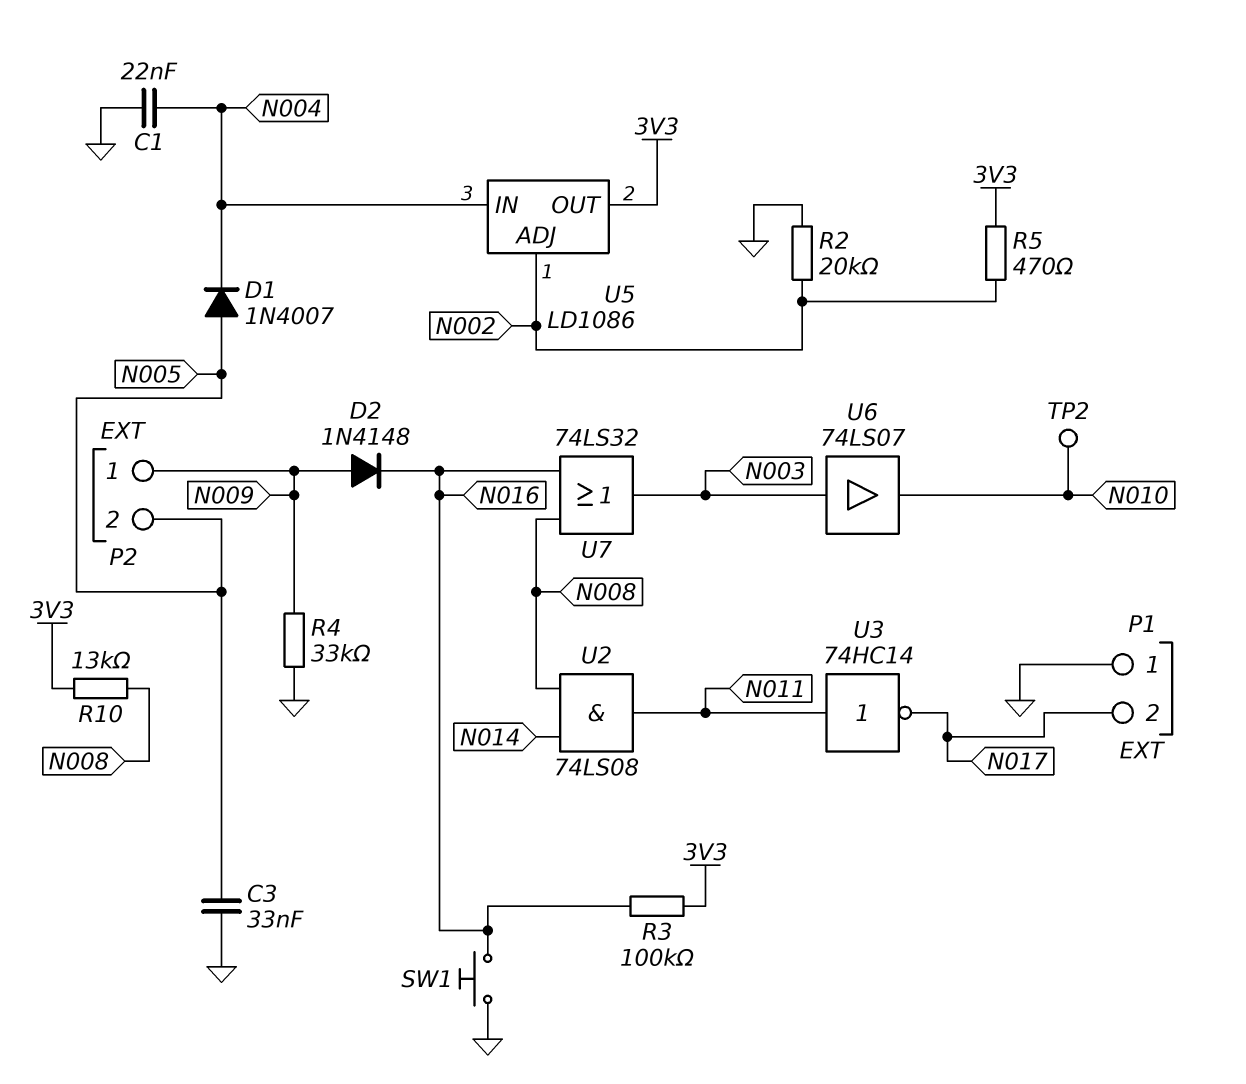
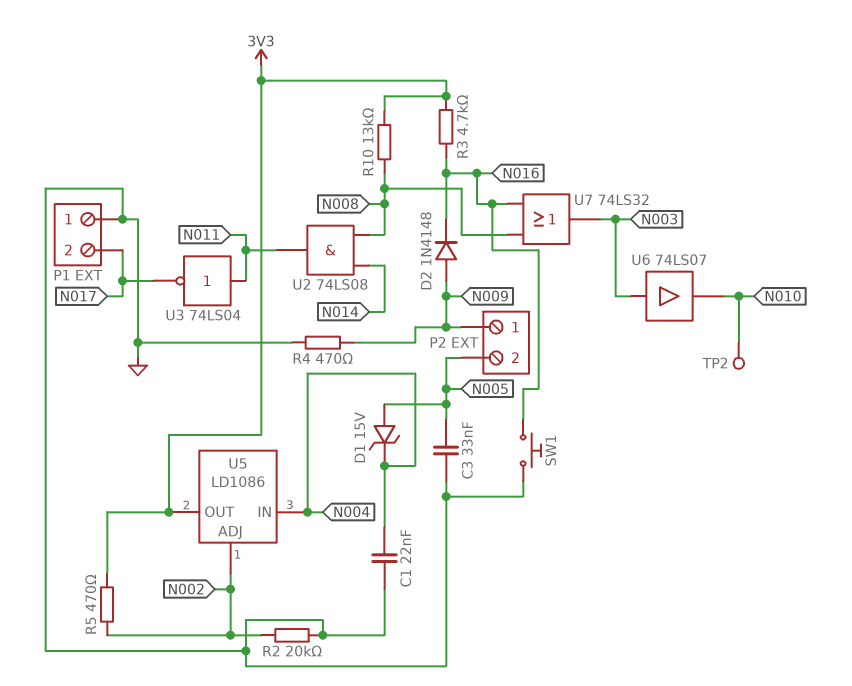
D1: diode 1N4007 (A N005, K N004) -> zener 15V (A N005, K N004)
R3: 100k (3V3, N016) -> 4.7k (3V3, N016)
R4: 33k (GND, N009) -> 470 (GND, N009)
U3: NOT 74HC14 (in N011, out N017) -> NOT 74LS04 (in N011, out N017)

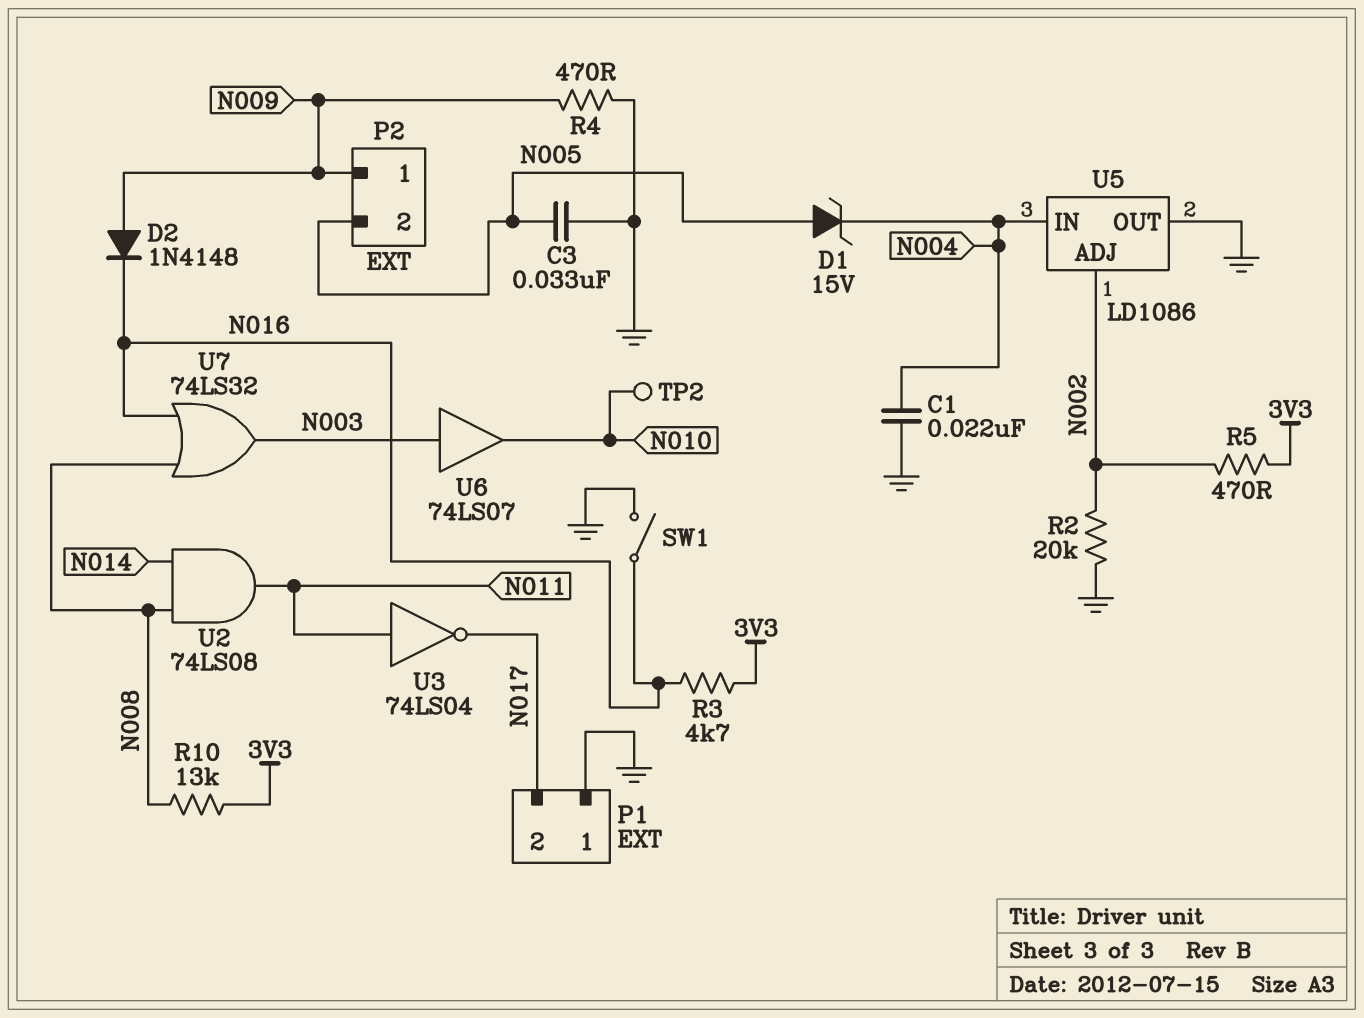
SW1: button (GND, N016) -> switch (GND, N016)
U5 pin OUT: 3V3 -> GND

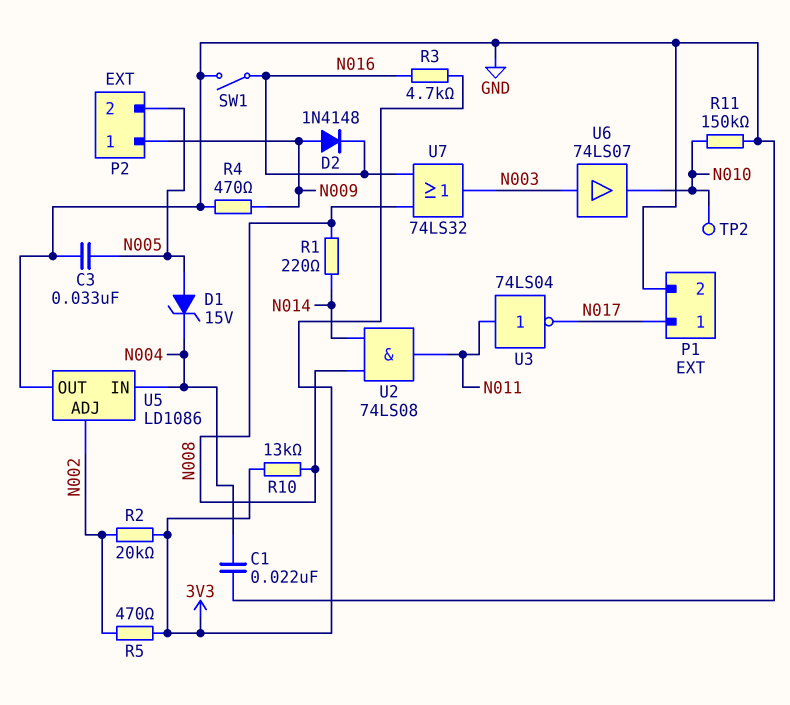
P1 pin 1: GND -> N017
P1 pin 2: N017 -> GND
R1: none -> 220 (N008, N014)
R2: 20k (GND, N002) -> 20k (3V3, N002)
R11: none -> 150k (GND, N010)

